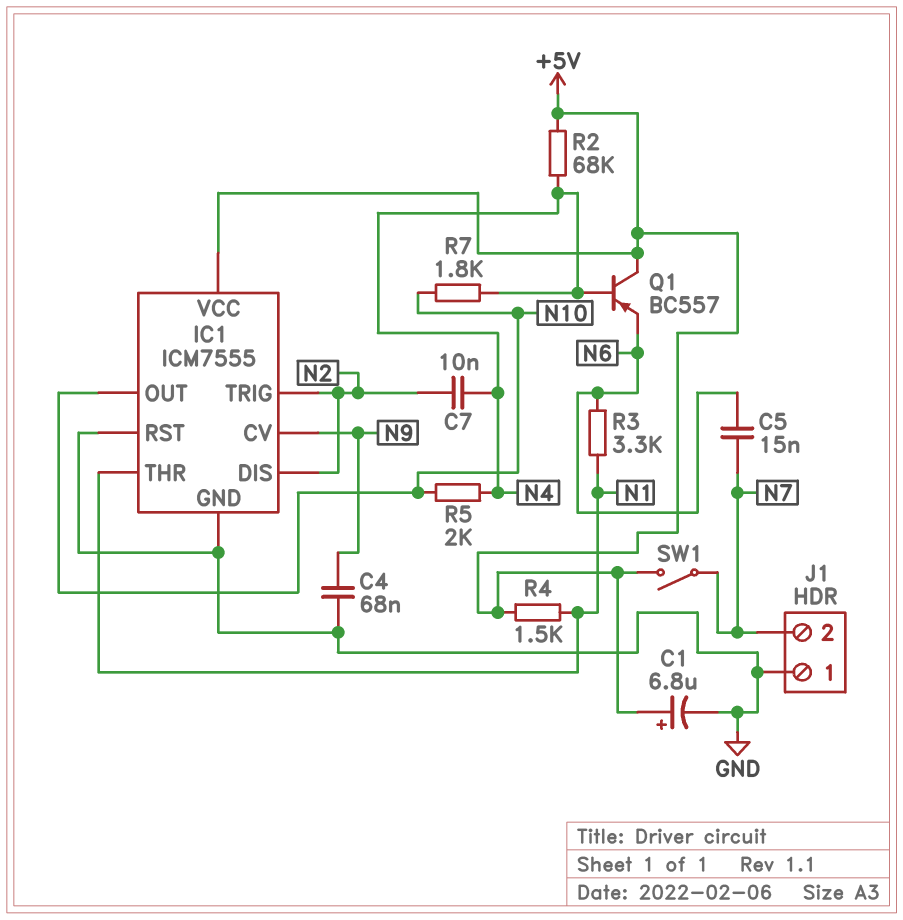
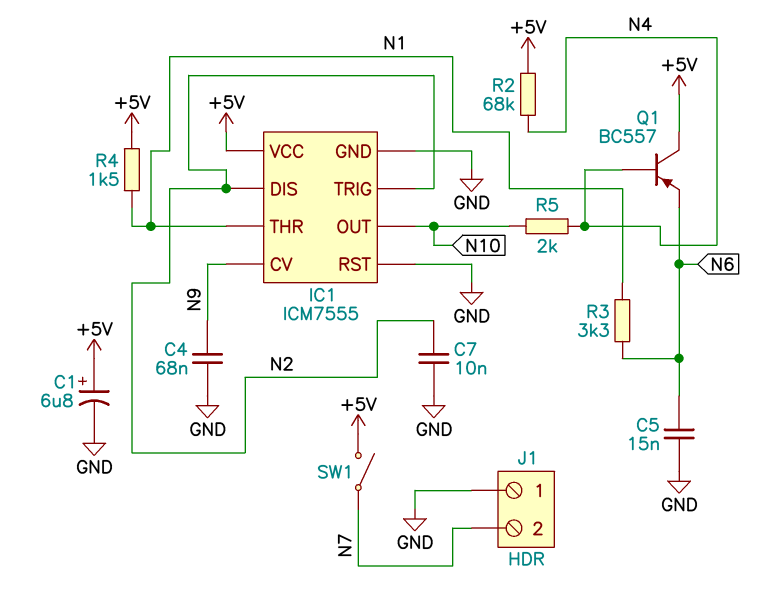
C5: 15nF (N6, N7) -> 15nF (GND, N6)
C7: 10nF (N2, N4) -> 10nF (GND, N2)
R7: 1.8k (N4, N10) -> none

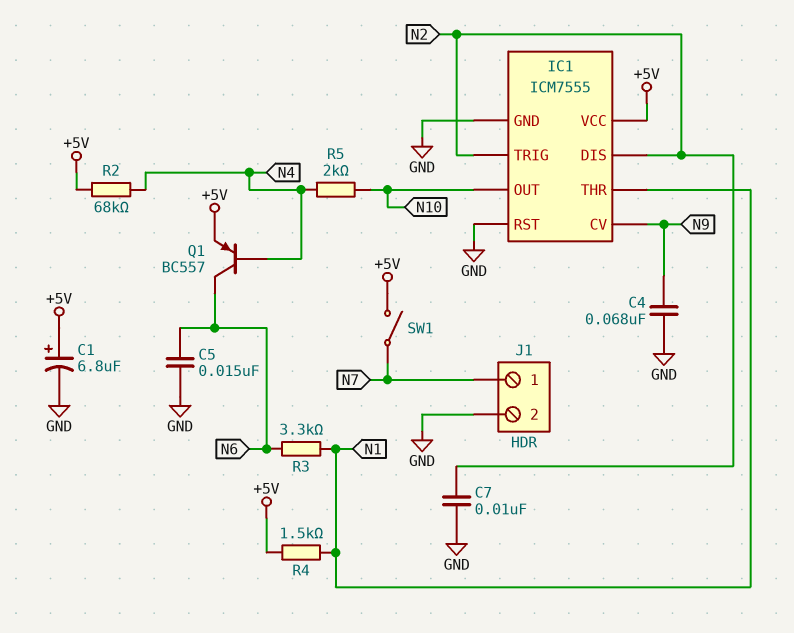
J1 pin 1: GND -> N7
J1 pin 2: N7 -> GND
Q1: PNP BC557 (B N4, C +5V, E N6) -> PNP BC557 (B N4, C N6, E +5V)

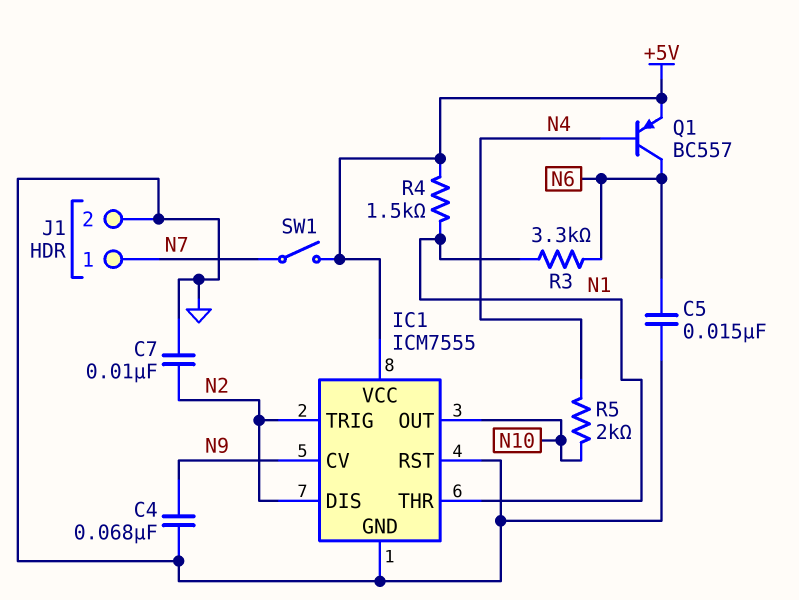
C1: 6.8uF (plus +5V, minus GND) -> none
R2: 68k (+5V, N4) -> none

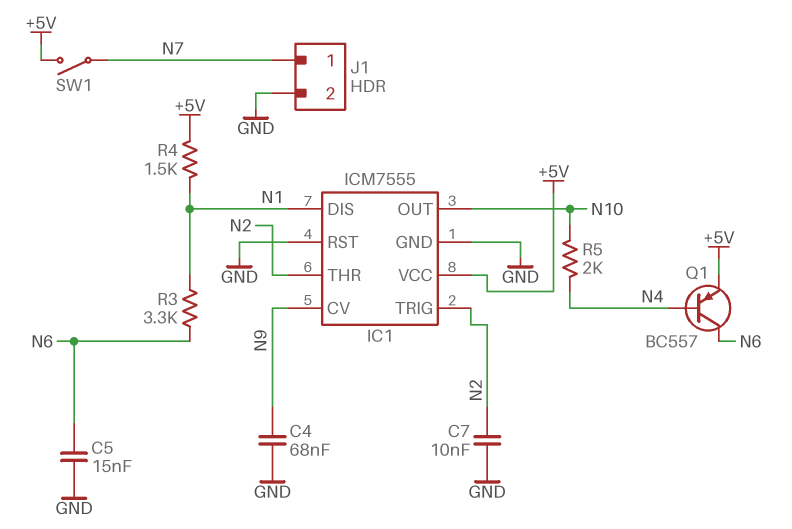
IC1 pin DIS: N2 -> N1
IC1 pin THR: N1 -> N2

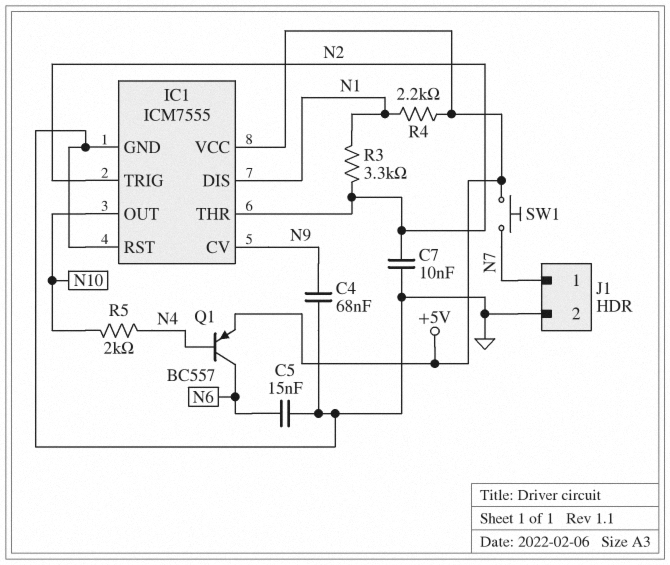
R3: 3.3k (N1, N6) -> 3.3k (N1, N2)
R4: 1.5k (+5V, N1) -> 2.2k (+5V, N1)
SW1: switch (+5V, N7) -> button (+5V, N7)

